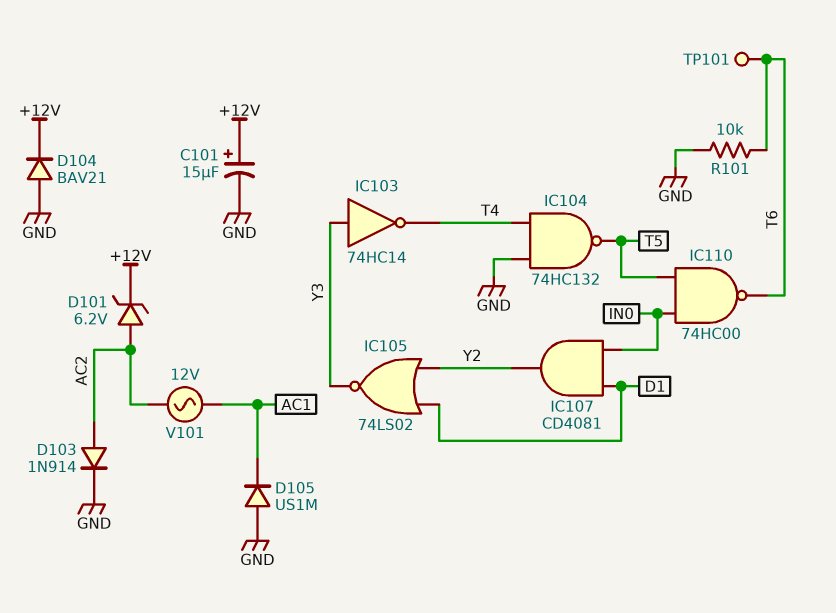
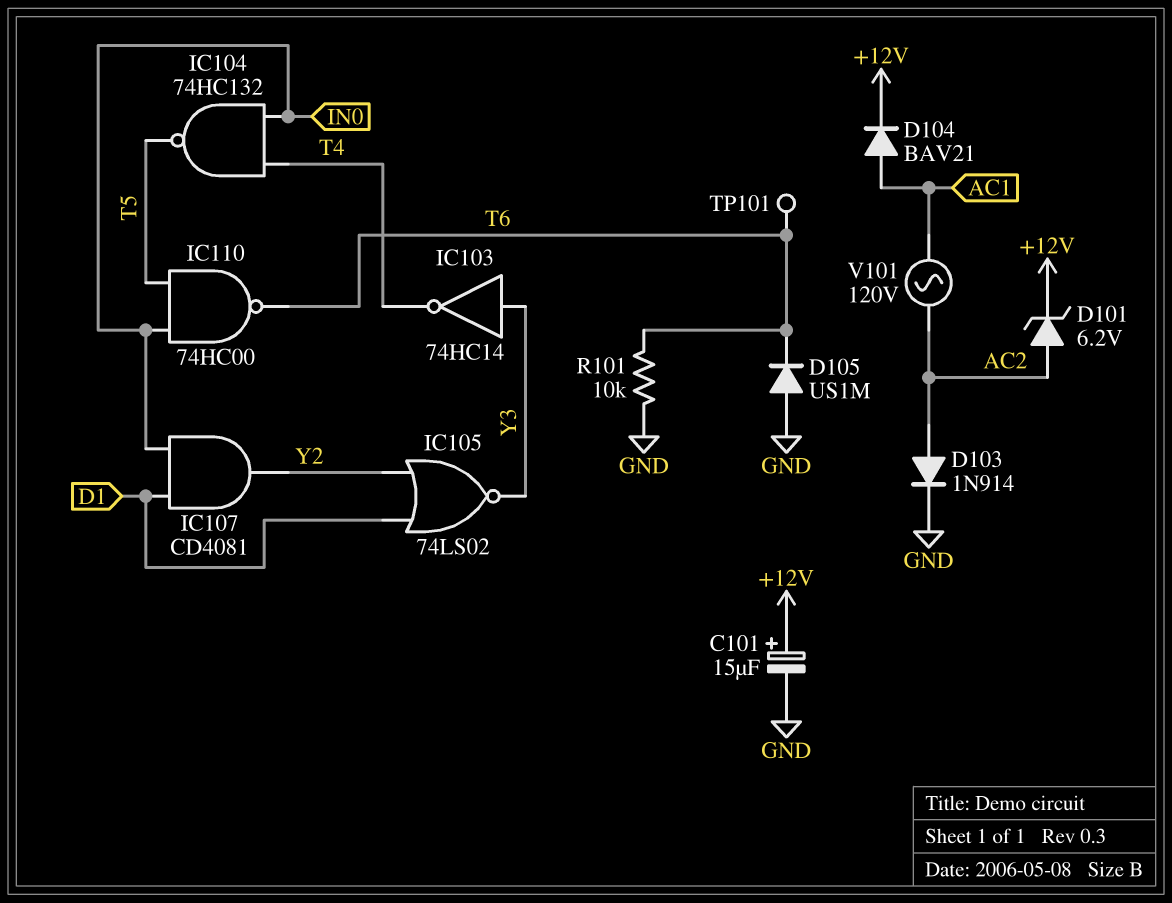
D104: diode BAV21 (A GND, K +12V) -> diode BAV21 (A AC1, K +12V)
D105: diode US1M (A GND, K AC1) -> diode US1M (A GND, K T6)
IC104: NAND 74HC132 (in GND, in T4, out T5) -> NAND 74HC132 (in IN0, in T4, out T5)
V101: AC 12V (AC1, AC2) -> AC 120V (AC1, AC2)

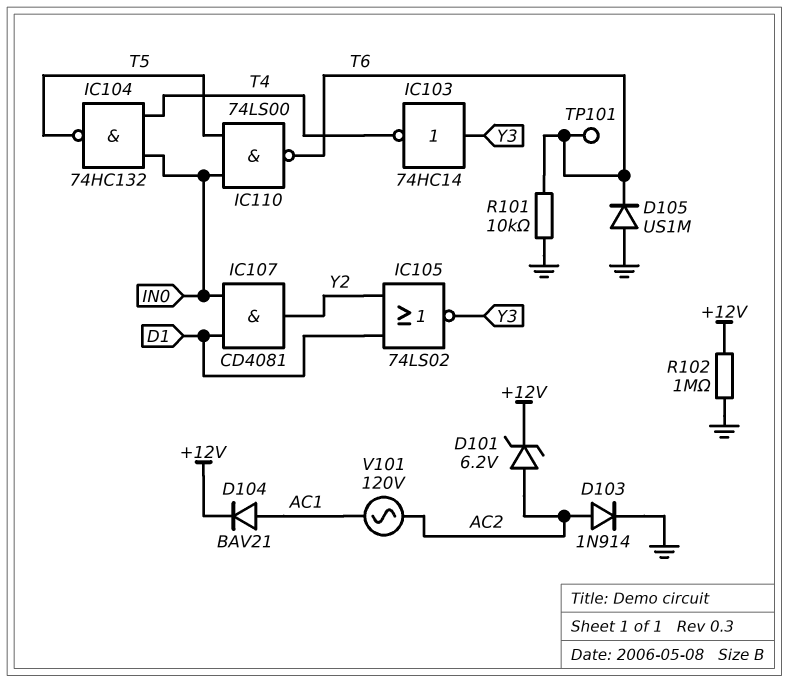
C101: 15uF (plus +12V, minus GND) -> none
IC110: NAND 74HC00 (in IN0, in T5, out T6) -> NAND 74LS00 (in IN0, in T5, out T6)
R102: none -> 1M (+12V, GND)

